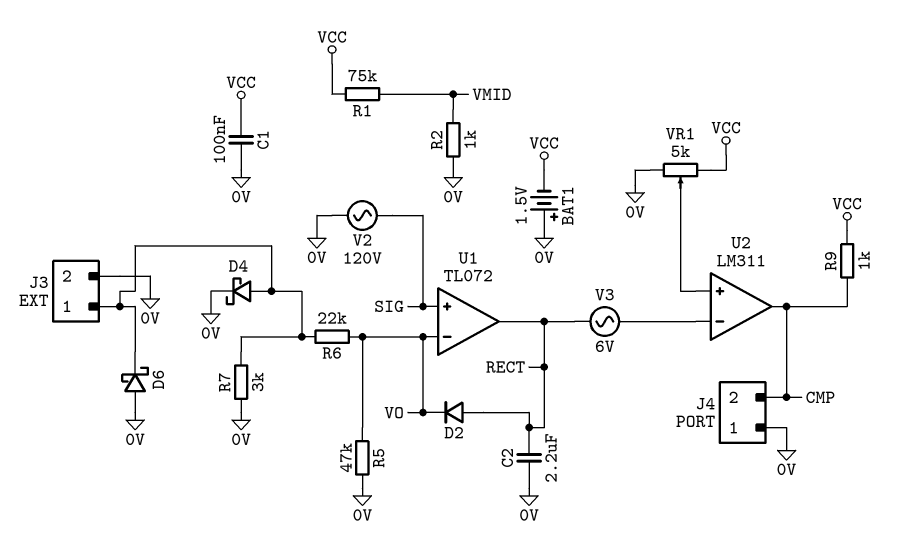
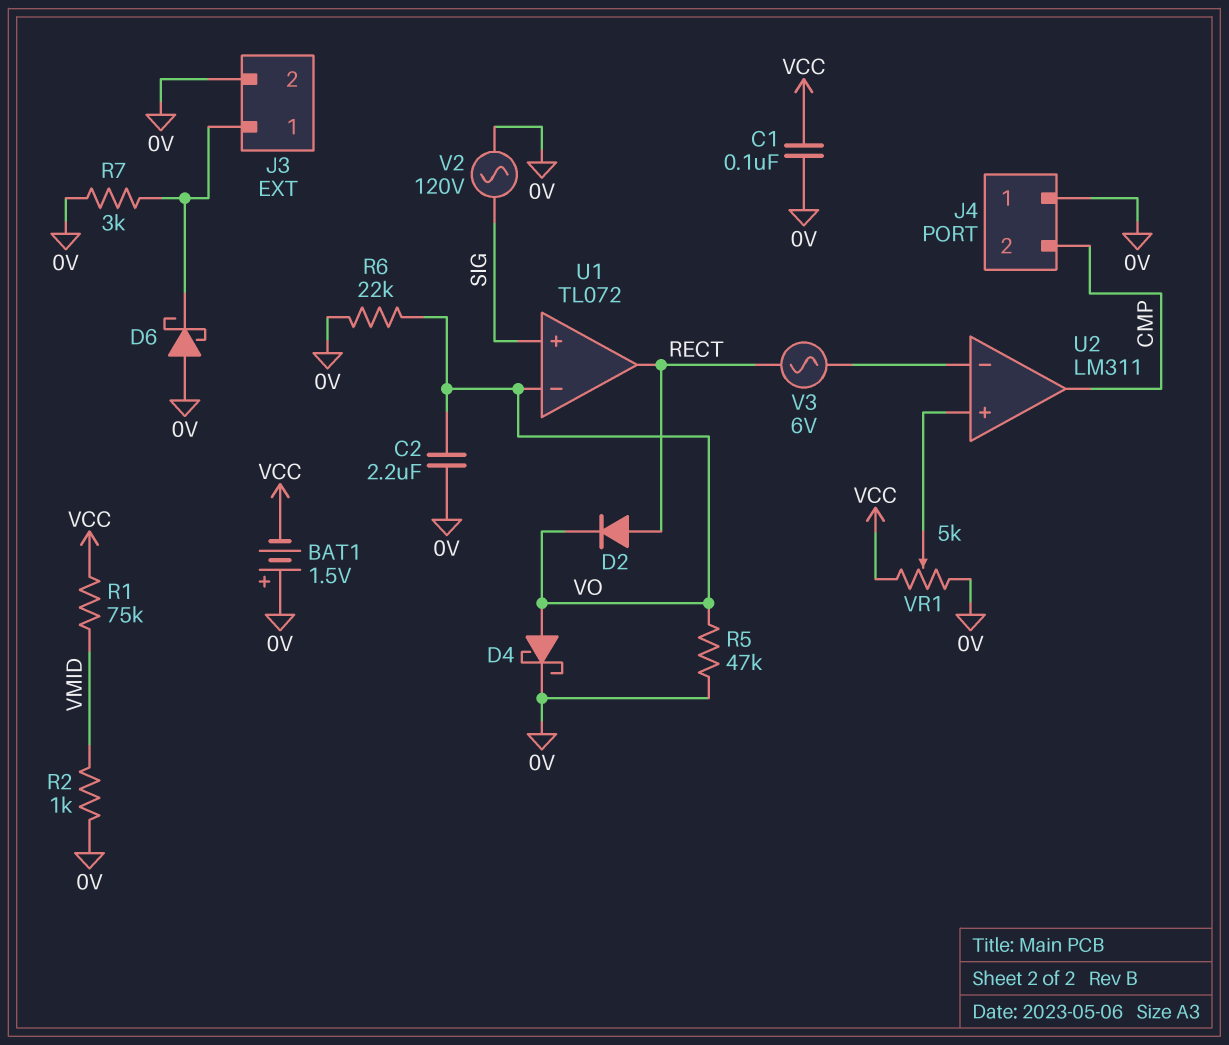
C2: 2.2uF (0V, RECT) -> 2.2uF (0V, VO)
D4: schottky (A J3/1, K 0V) -> schottky (A VO, K 0V)
R6: 22k (J3/1, VO) -> 22k (0V, VO)
R9: 1k (CMP, VCC) -> none

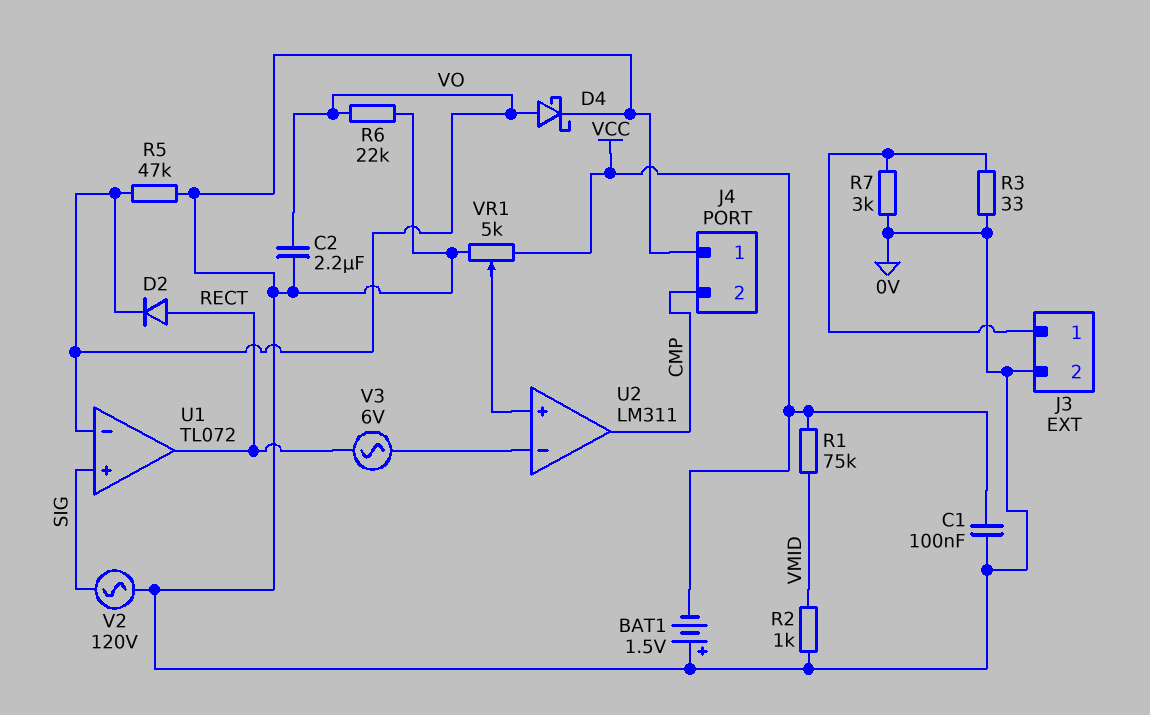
D6: schottky (A 0V, K J3/1) -> none
R3: none -> 33 (0V, J3/1)

